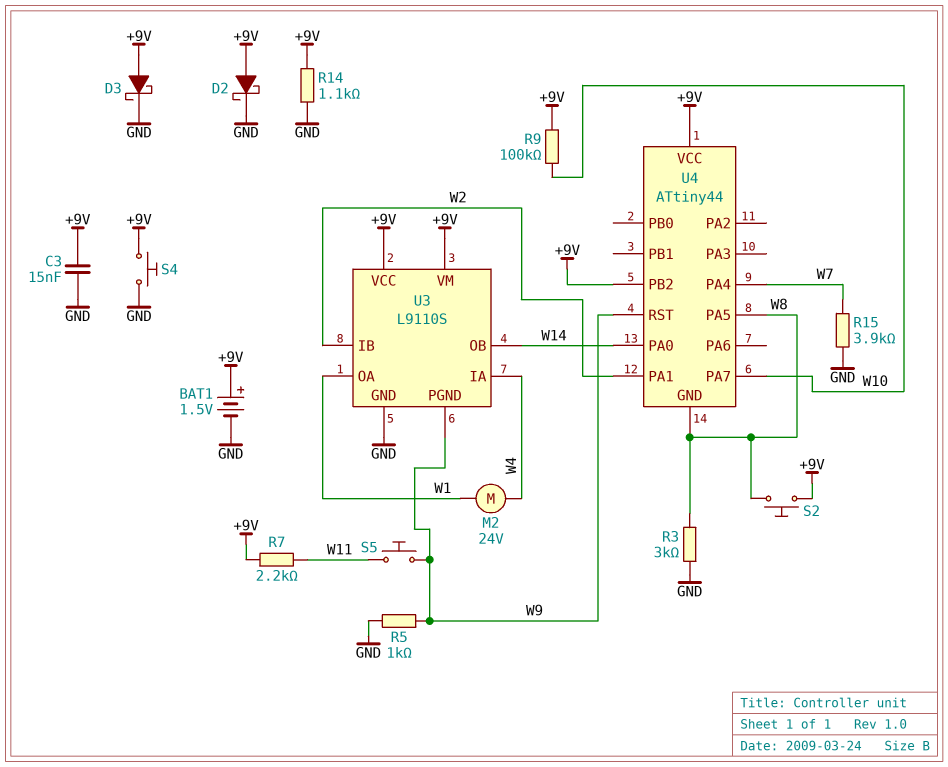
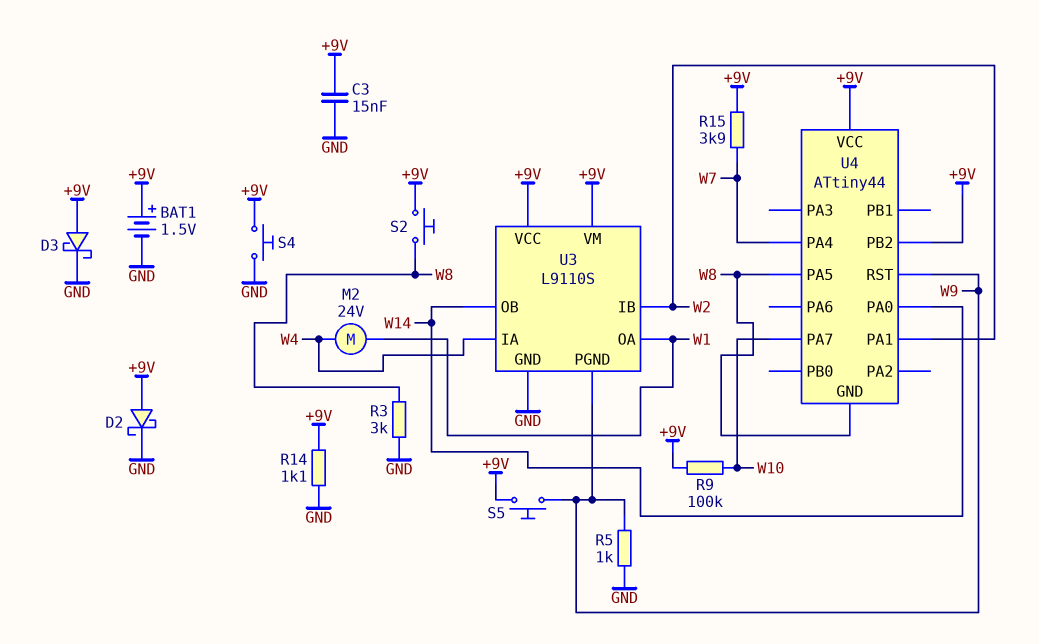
R7: 2.2k (+9V, W11) -> none
R15: 3.9k (GND, W7) -> 3.9k (+9V, W7)
S5: button (W9, W11) -> button (+9V, W9)

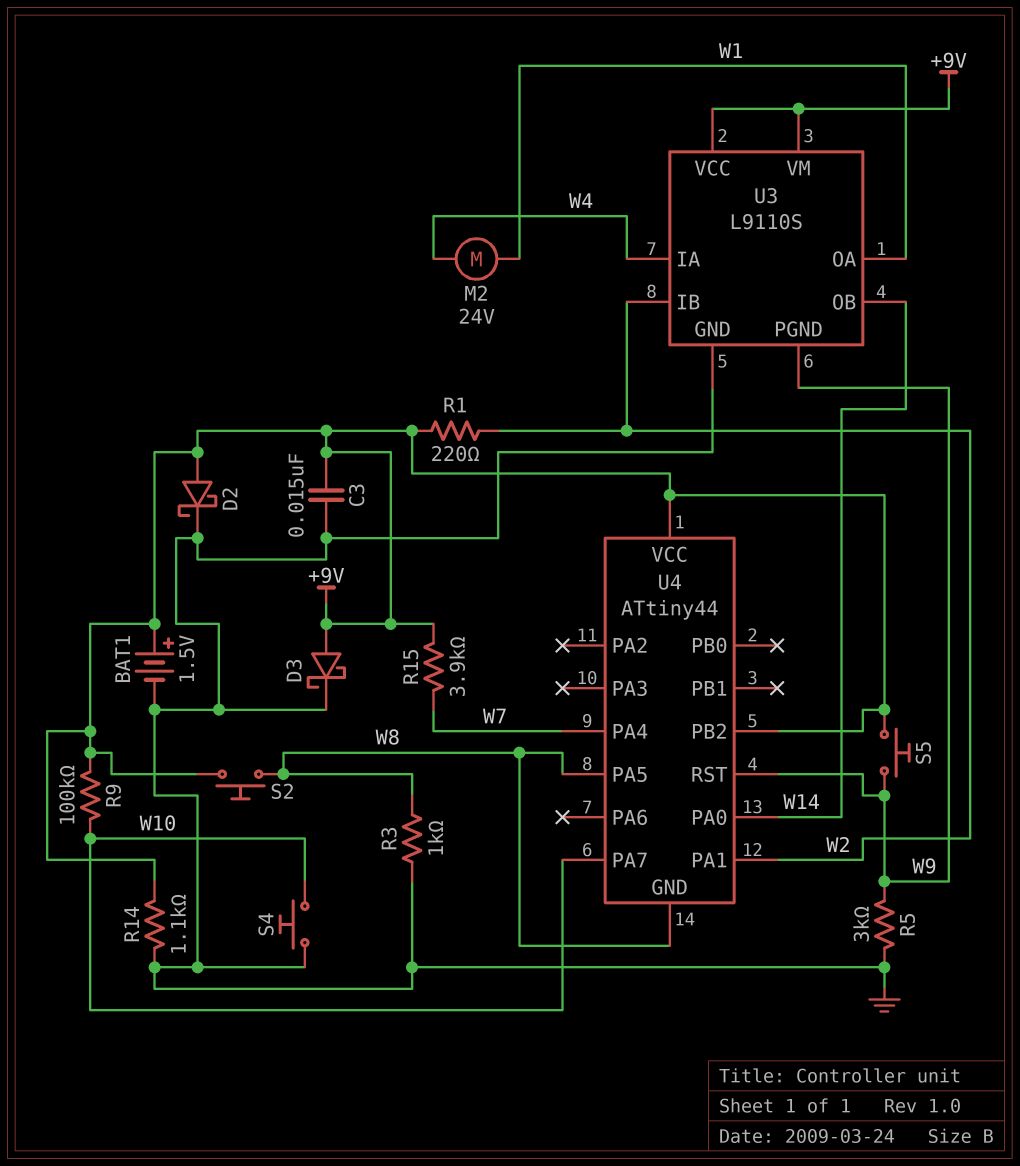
R1: none -> 220 (+9V, W2)
R3: 3k (GND, W8) -> 1k (GND, W8)
R5: 1k (GND, W9) -> 3k (GND, W9)
S4: button (+9V, GND) -> button (GND, W10)

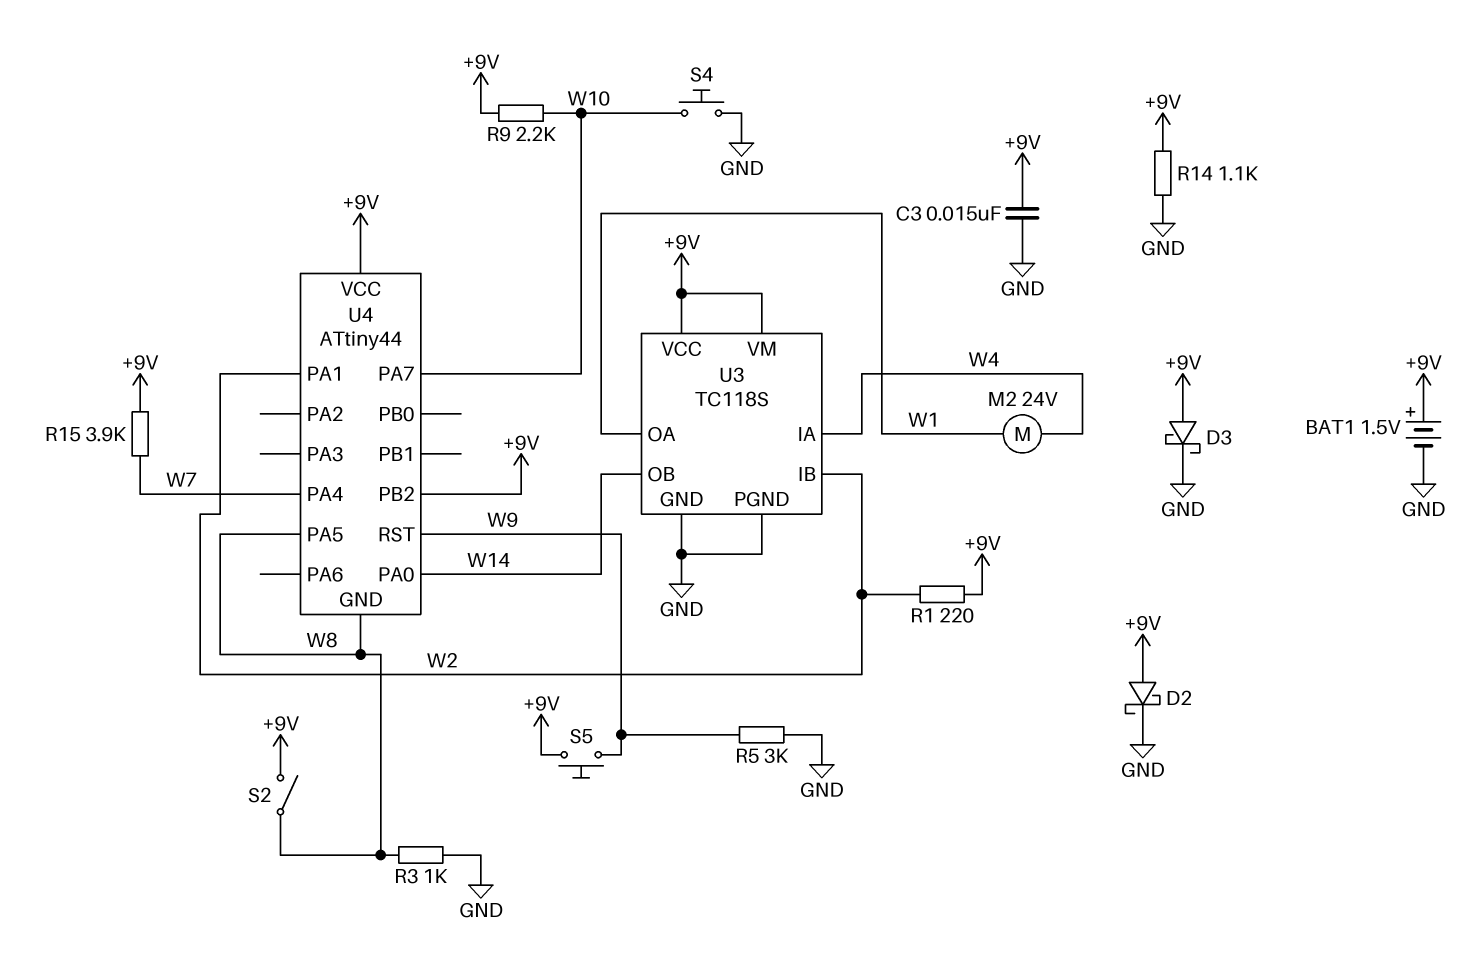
R9: 100k (+9V, W10) -> 2.2k (+9V, W10)
S2: button (+9V, W8) -> switch (+9V, W8)
U3: L9110S -> TC118S
U3 pin PGND: W9 -> GND

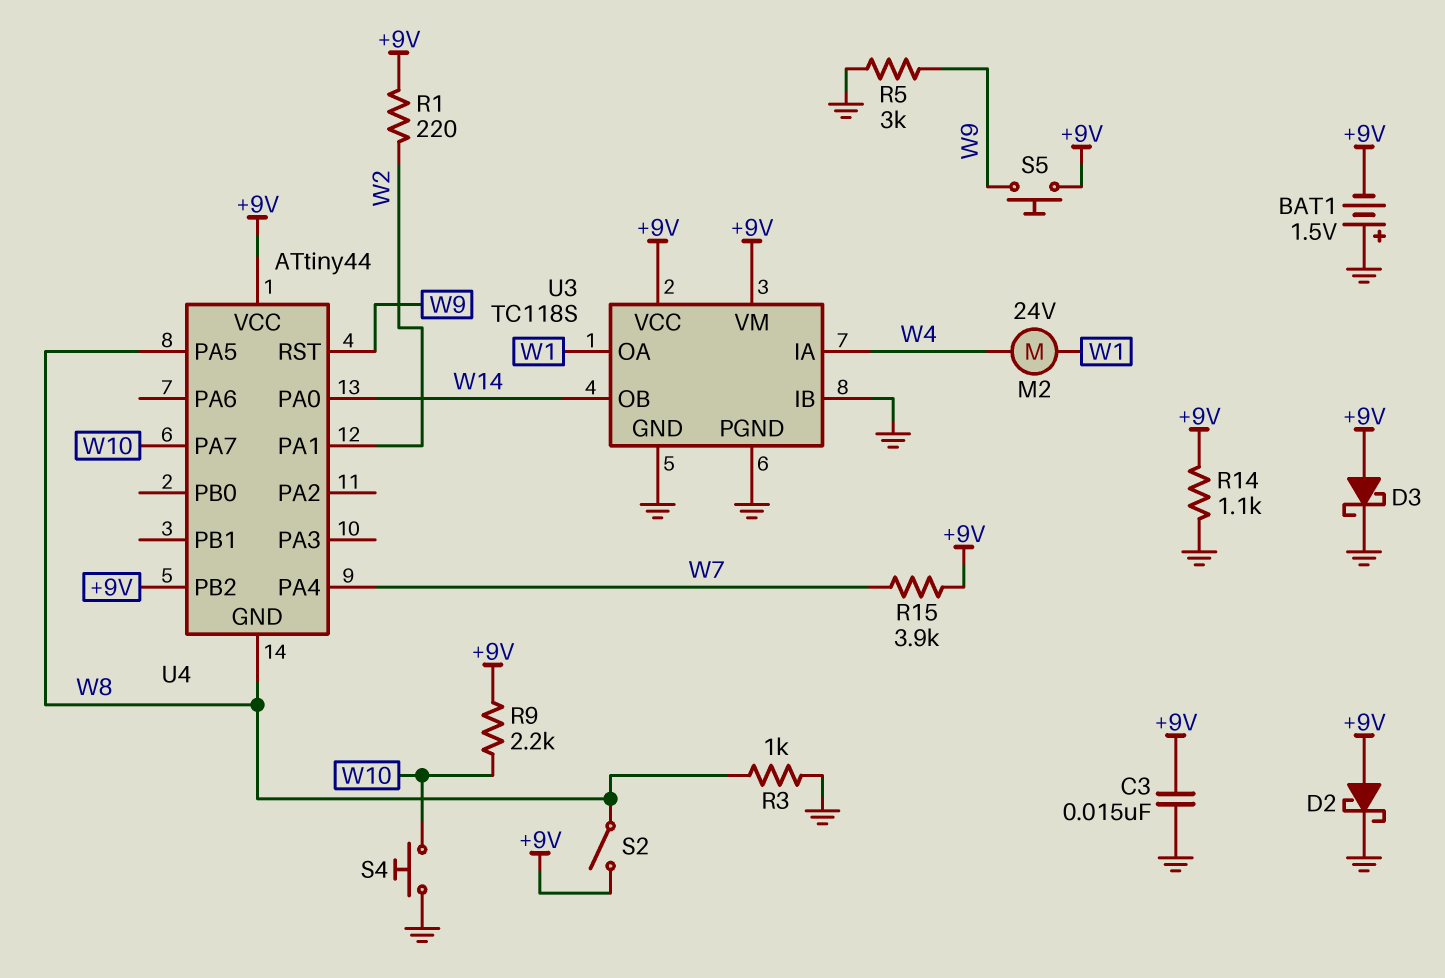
BAT1: 1.5V (plus +9V, minus GND) -> 1.5V (plus GND, minus +9V)
U3 pin IB: W2 -> GND

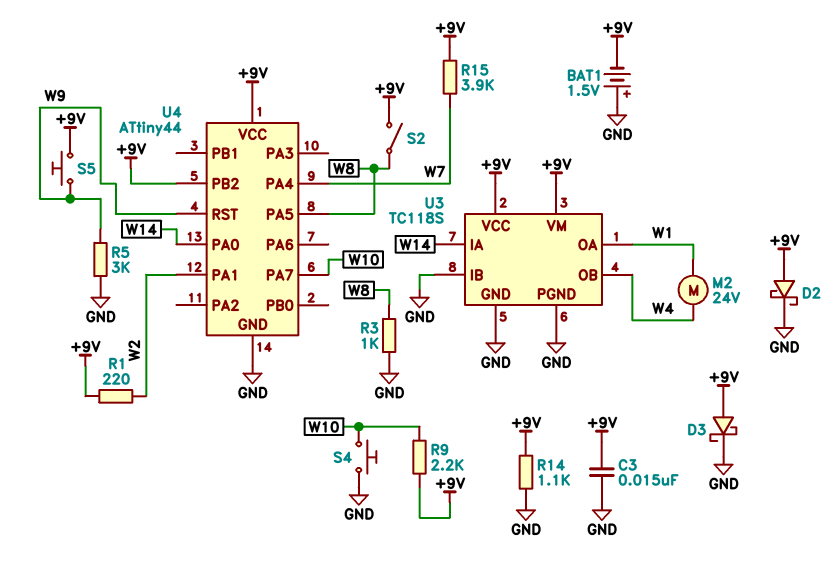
U3 pin IA: W4 -> W14
U3 pin OB: W14 -> W4
U4 pin GND: W8 -> GND

